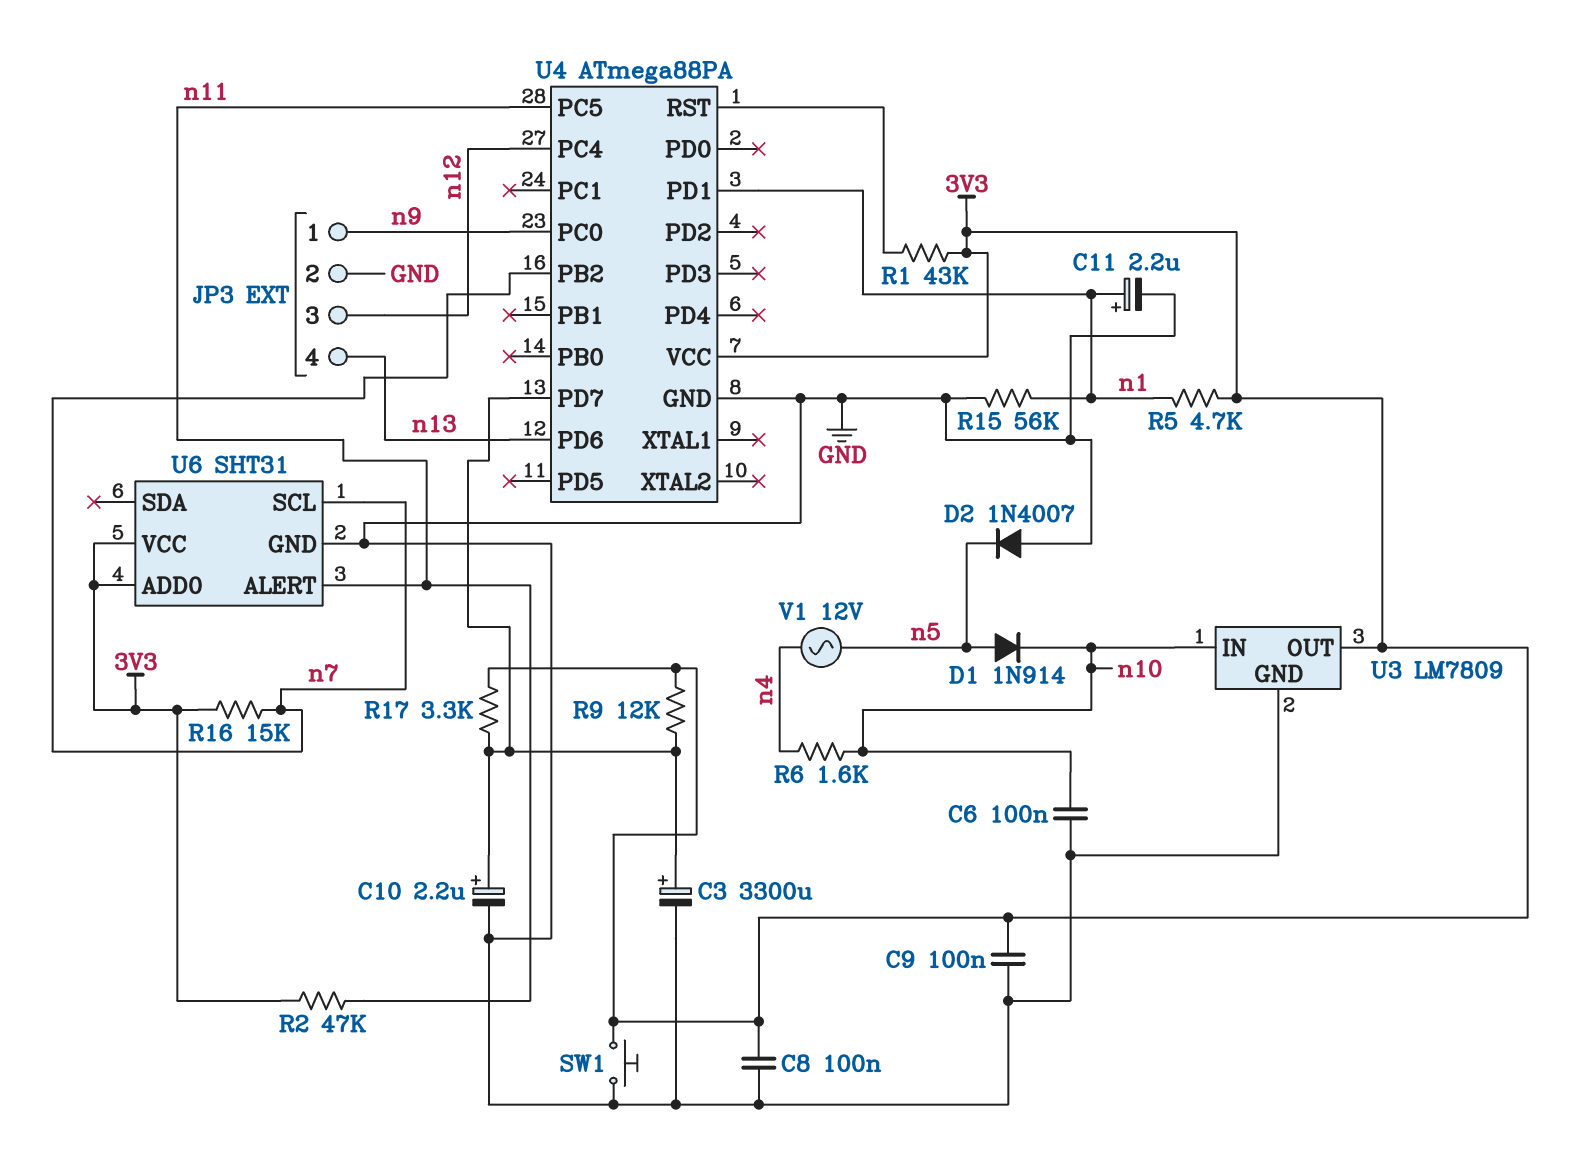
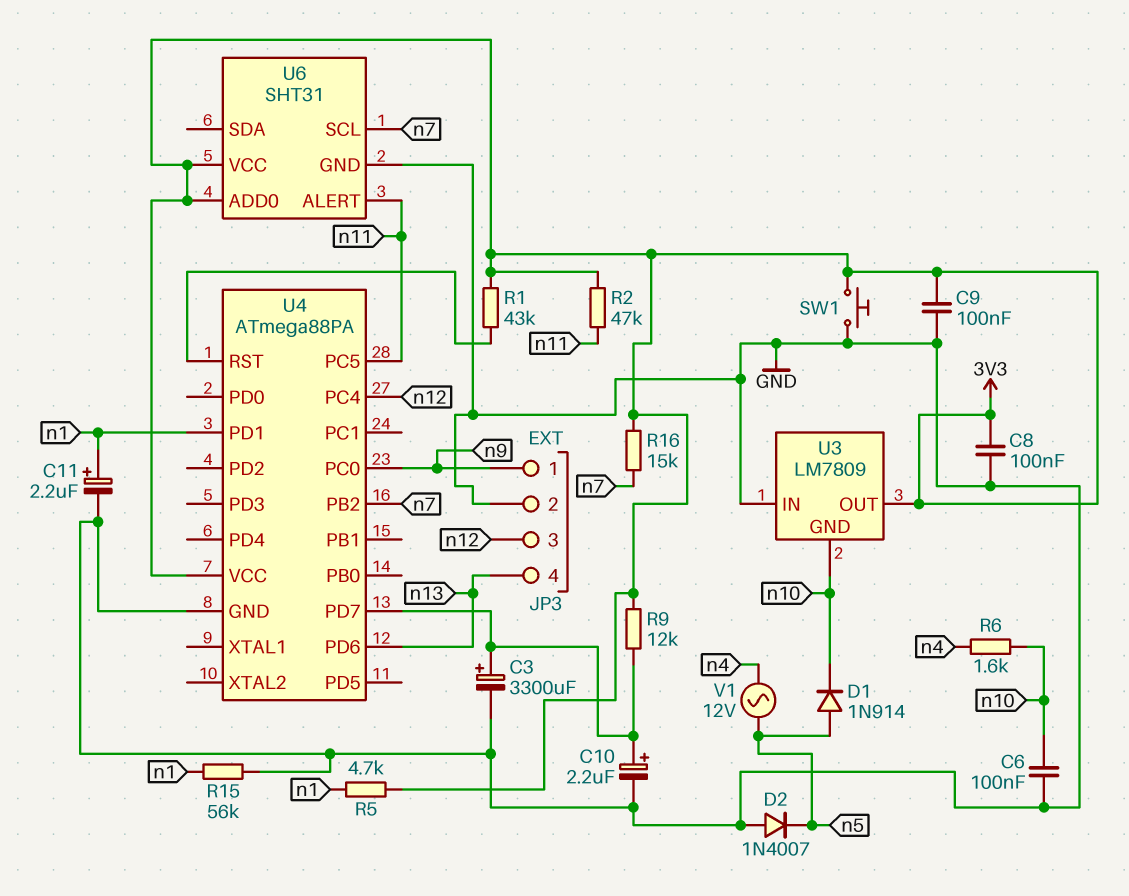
R17: 3.3k (3V3, U4/PD7) -> none
U3 pin GND: GND -> n10
U3 pin IN: n10 -> GND

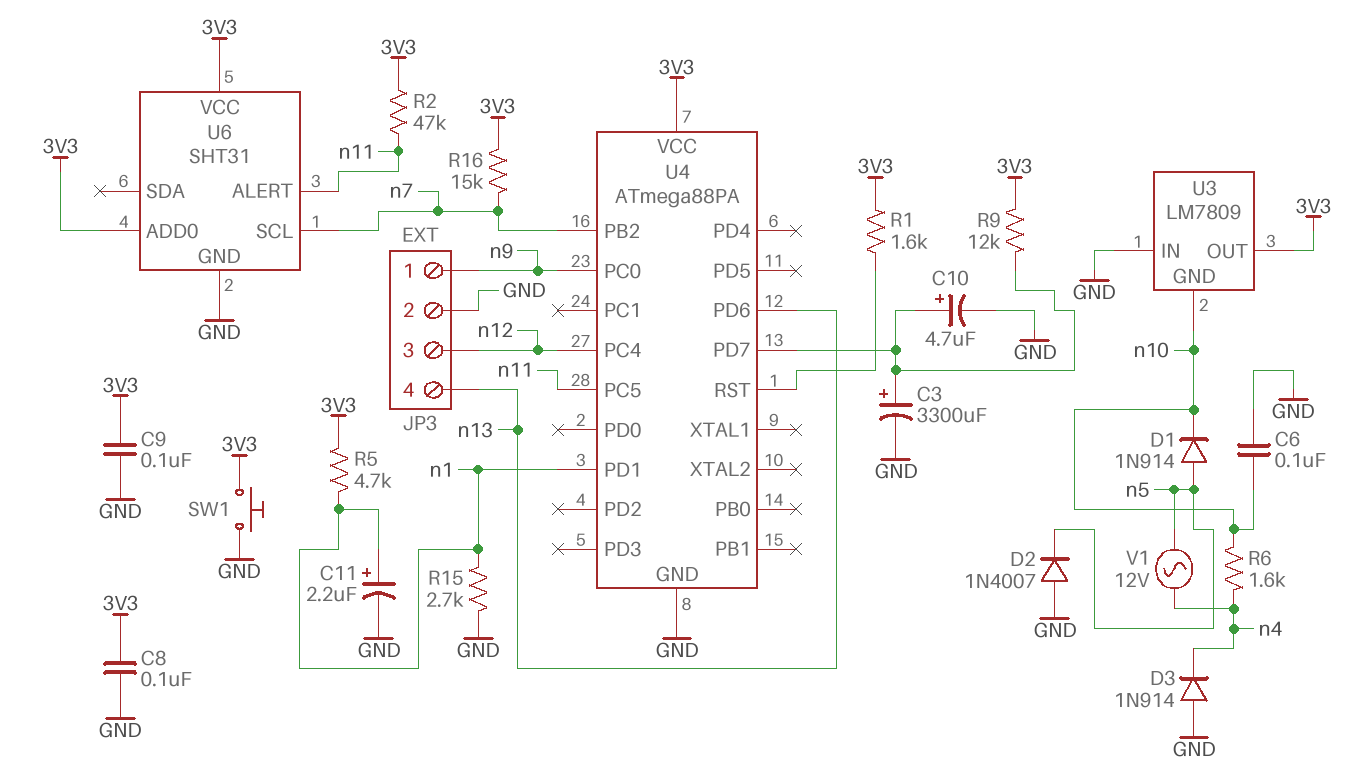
C10: 2.2uF (plus U4/PD7, minus GND) -> 4.7uF (plus U4/PD7, minus GND)
D3: none -> diode 1N914 (A GND, K n4)
R1: 43k (3V3, U4/RST) -> 1.6k (3V3, U4/RST)
R15: 56k (GND, n1) -> 2.7k (GND, n1)

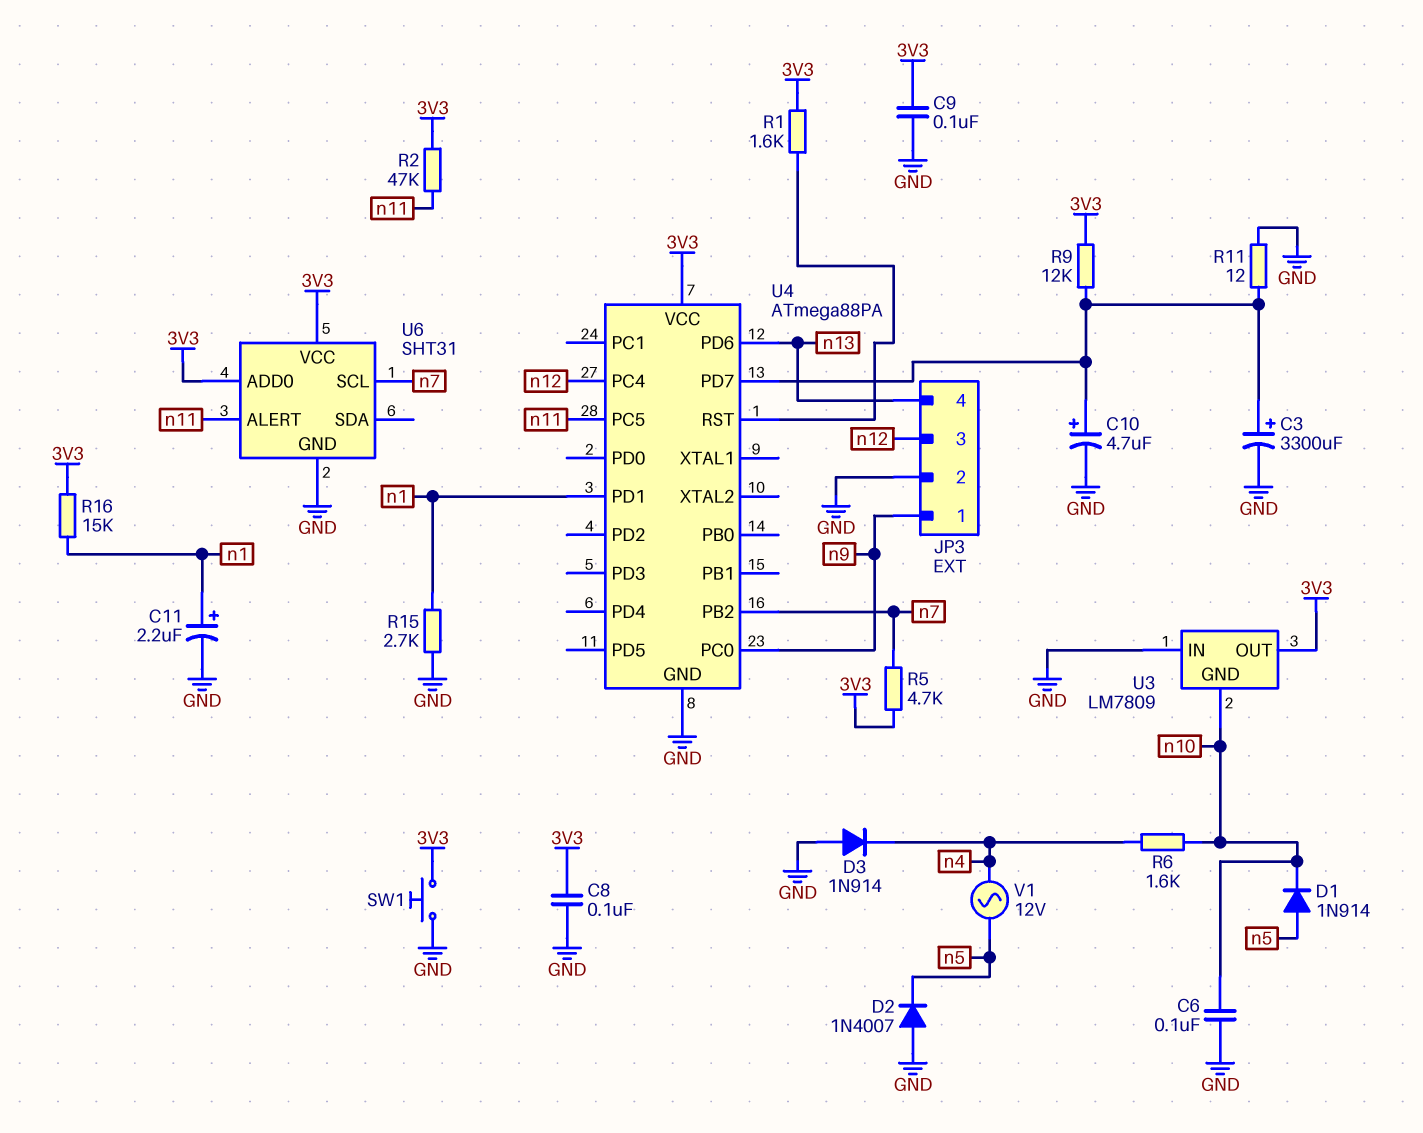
R5: 4.7k (3V3, n1) -> 4.7k (3V3, n7)
R11: none -> 12 (GND, U4/PD7)
R16: 15k (3V3, n7) -> 15k (3V3, n1)

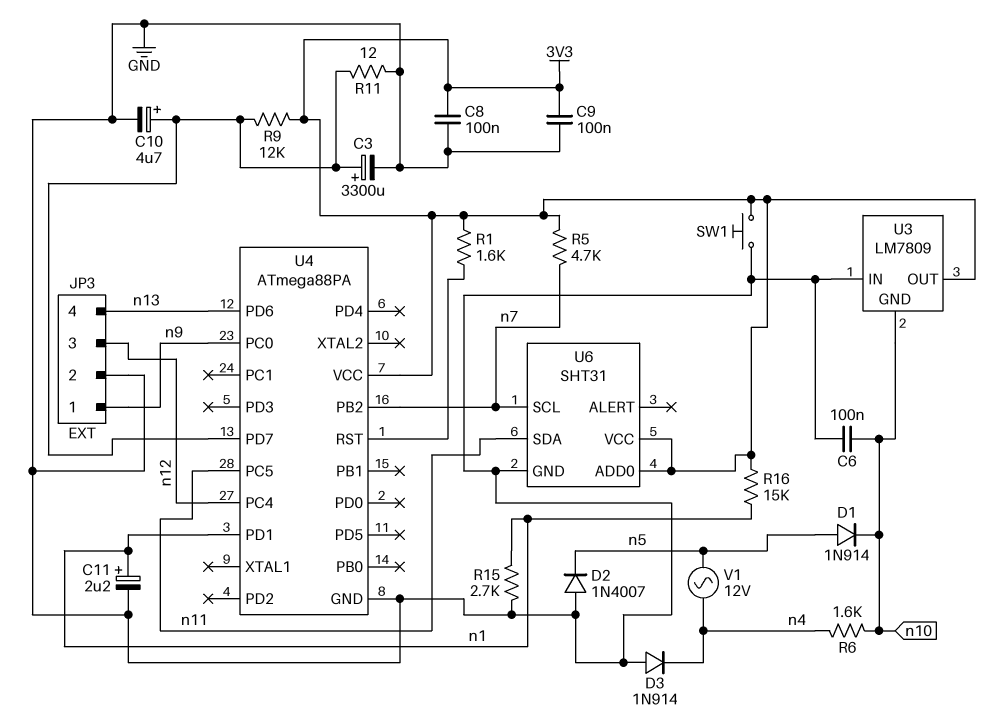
R2: 47k (3V3, n11) -> none
U6 pin ALERT: n11 -> none
U6 pin SDA: none -> n11

